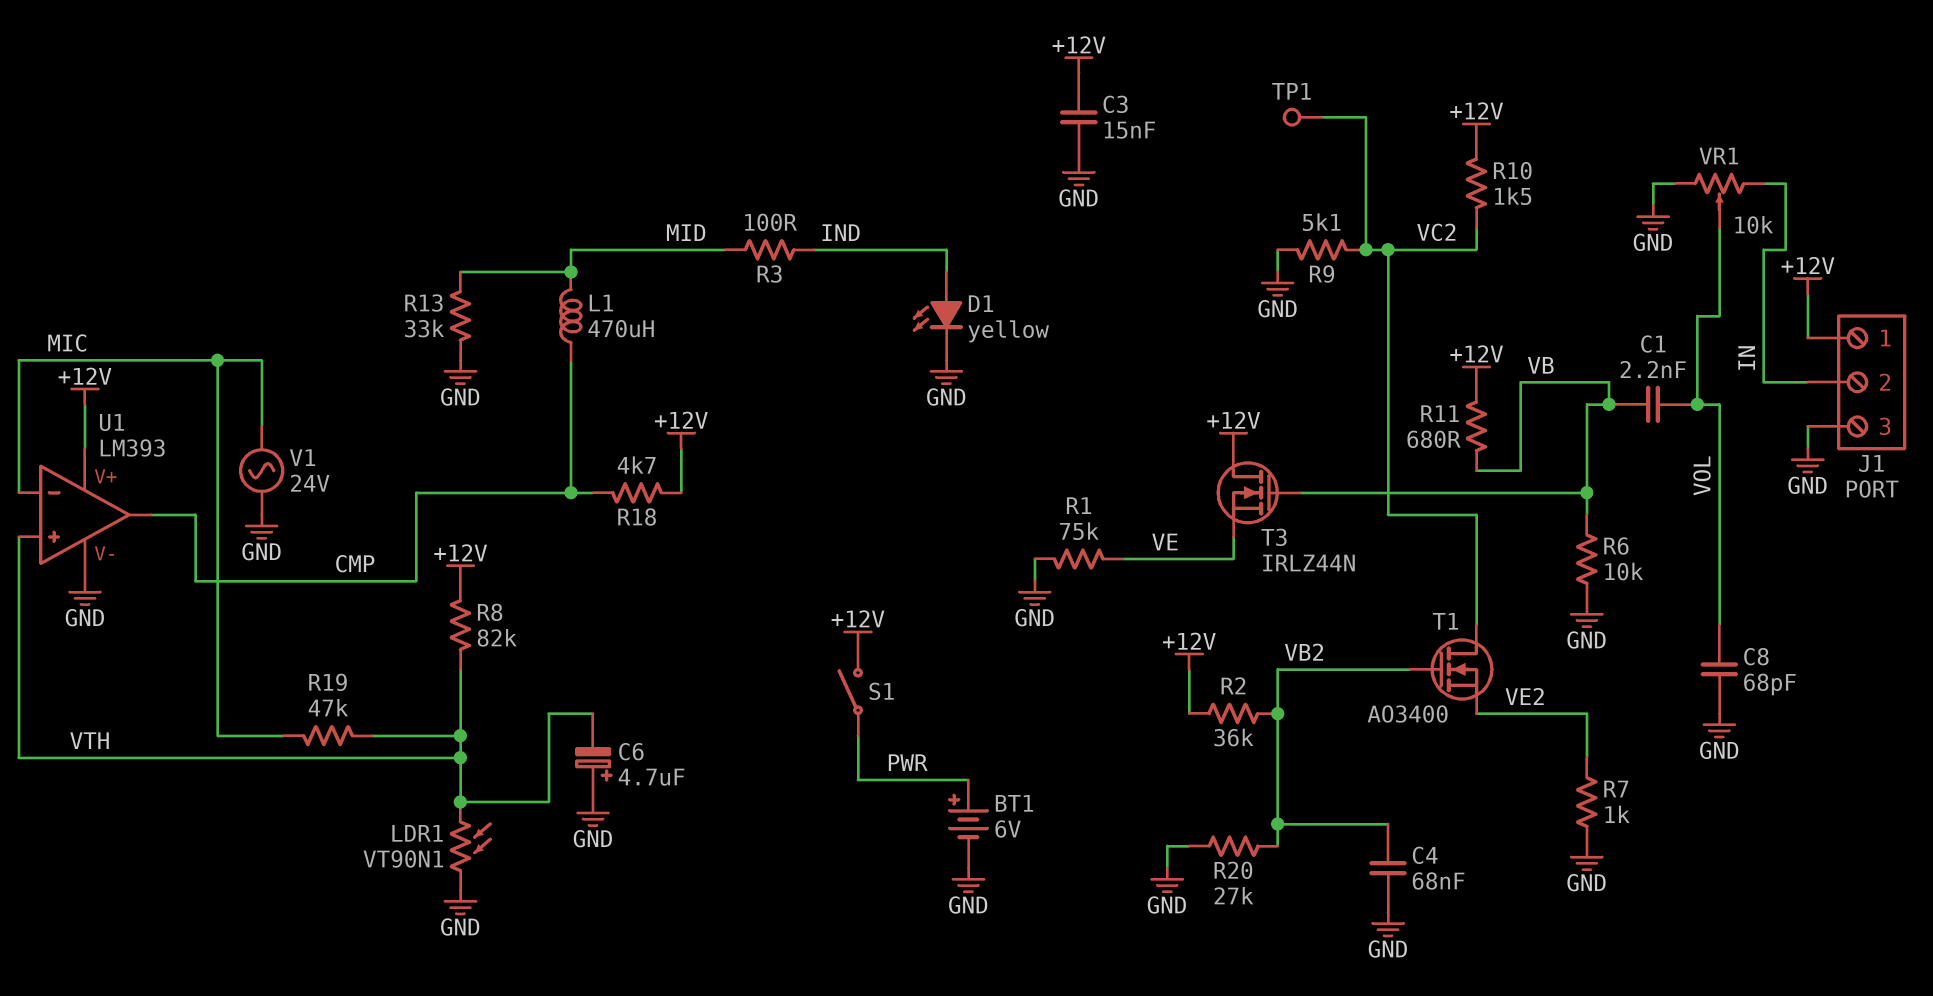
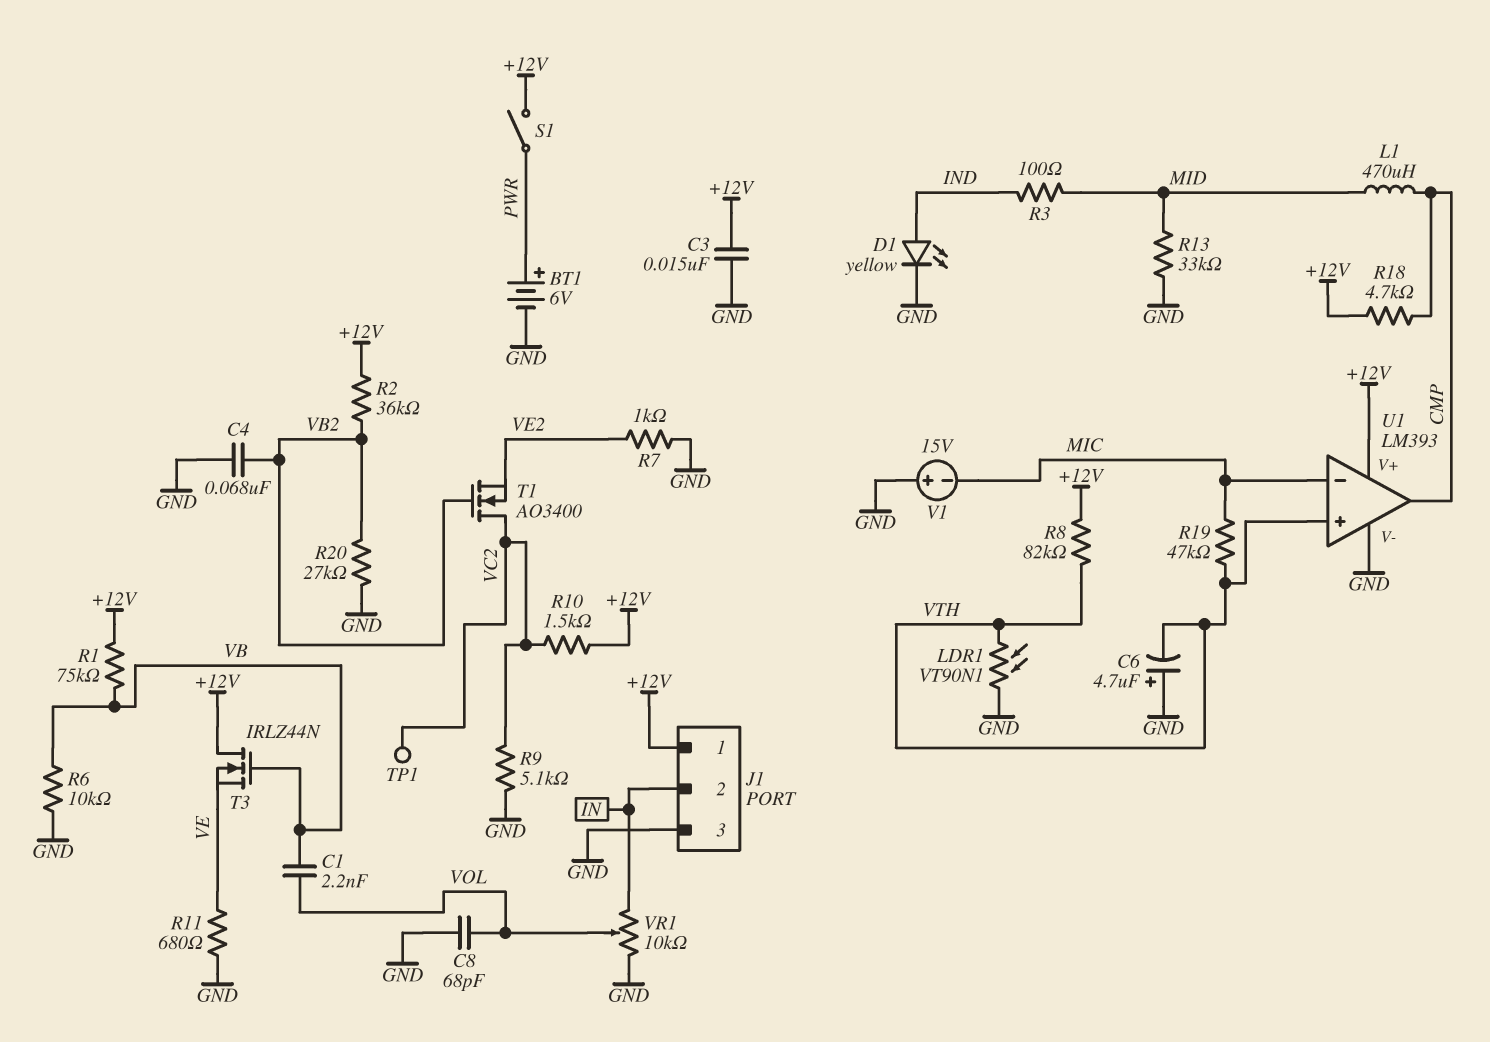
R1: 75k (GND, VE) -> 75k (+12V, VB)
R11: 680 (+12V, VB) -> 680 (GND, VE)
V1: AC 24V (GND, MIC) -> 15V (plus GND, minus MIC)

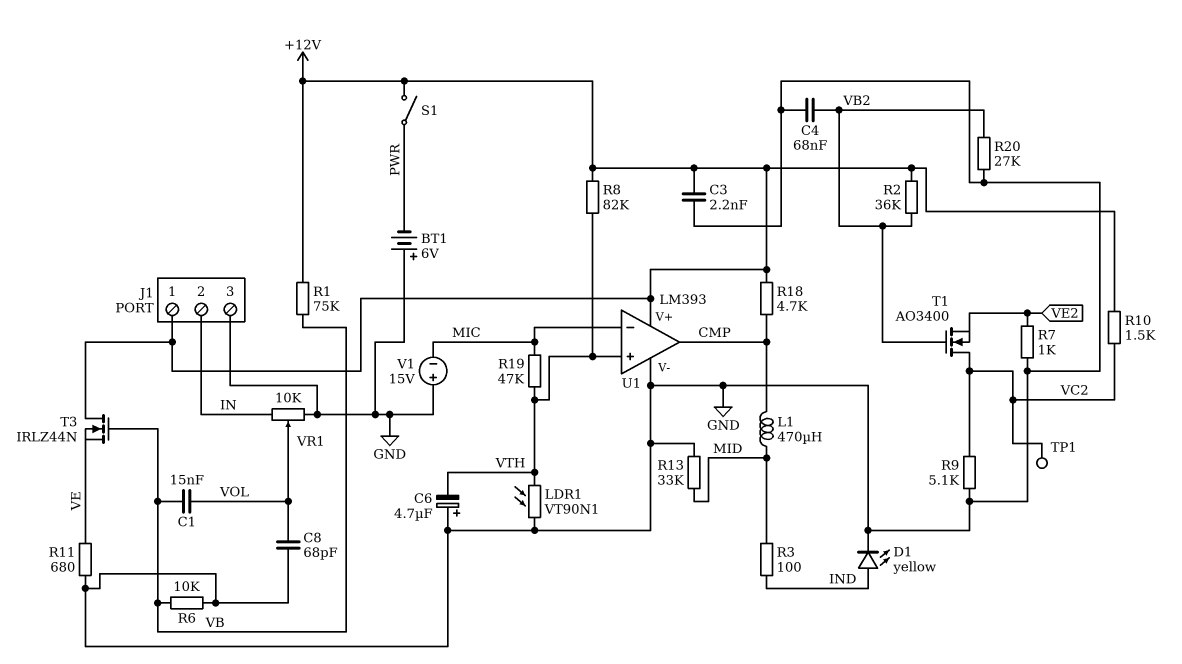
BT1: 6V (plus PWR, minus GND) -> 6V (plus GND, minus PWR)
C1: 2.2nF (VB, VOL) -> 15nF (VB, VOL)
C3: 15nF (+12V, GND) -> 2.2nF (+12V, GND)

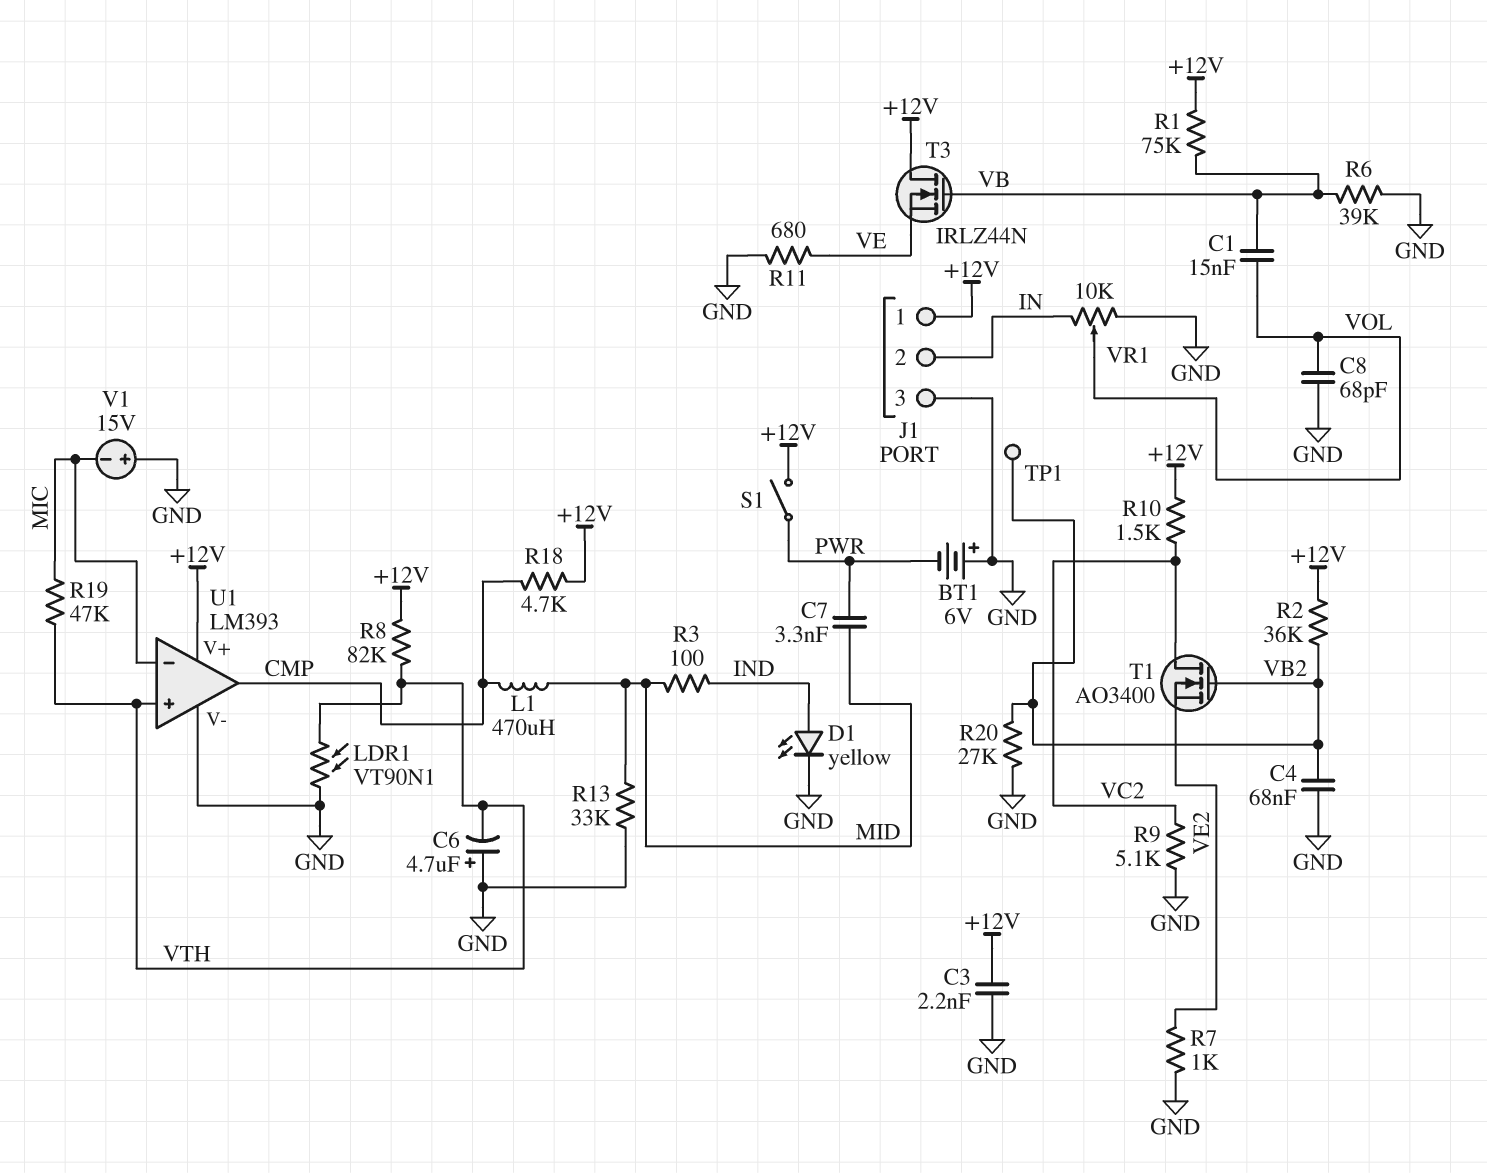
C7: none -> 3.3nF (MID, PWR)
R6: 10k (GND, VB) -> 39k (GND, VB)
TP1: test point (VC2) -> test point (VB2)

